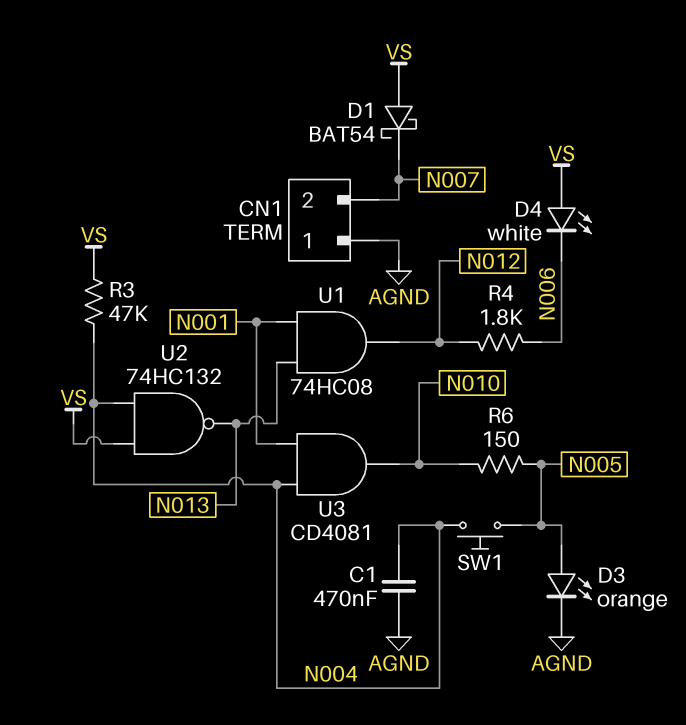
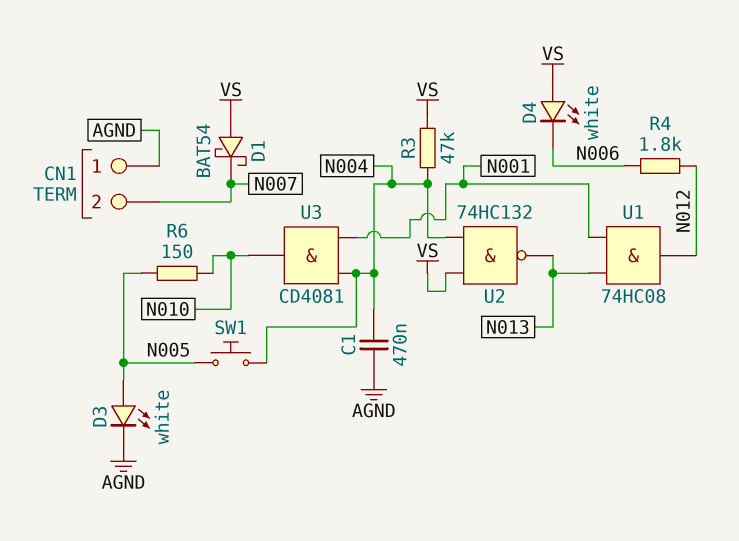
D3: LED orange (A N005, K AGND) -> LED white (A N005, K AGND)

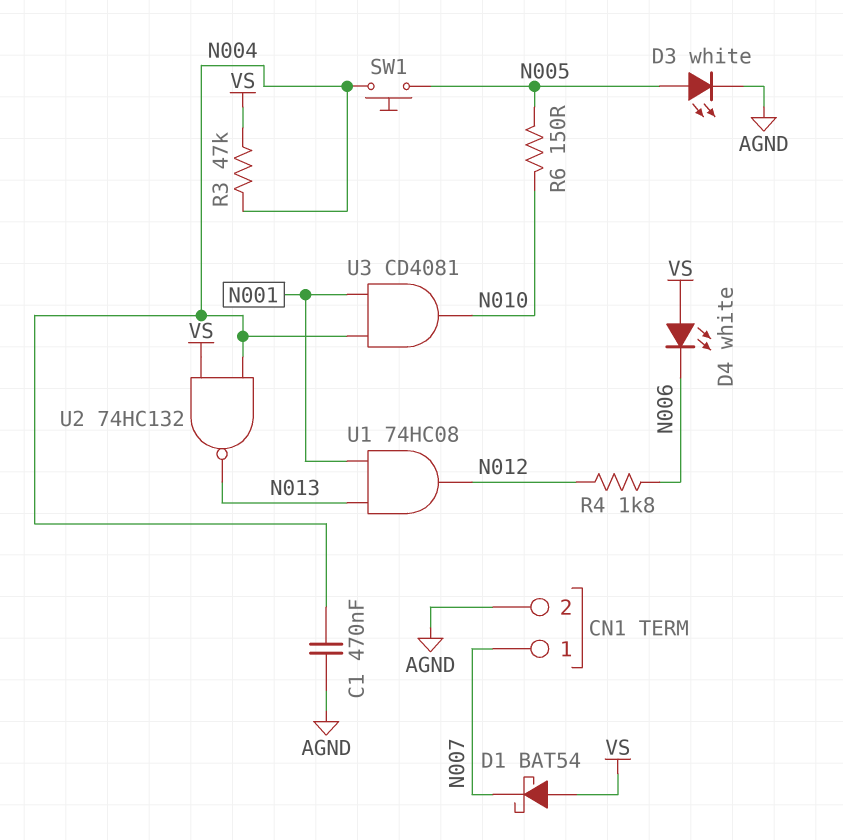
CN1 pin 1: AGND -> N007
CN1 pin 2: N007 -> AGND

